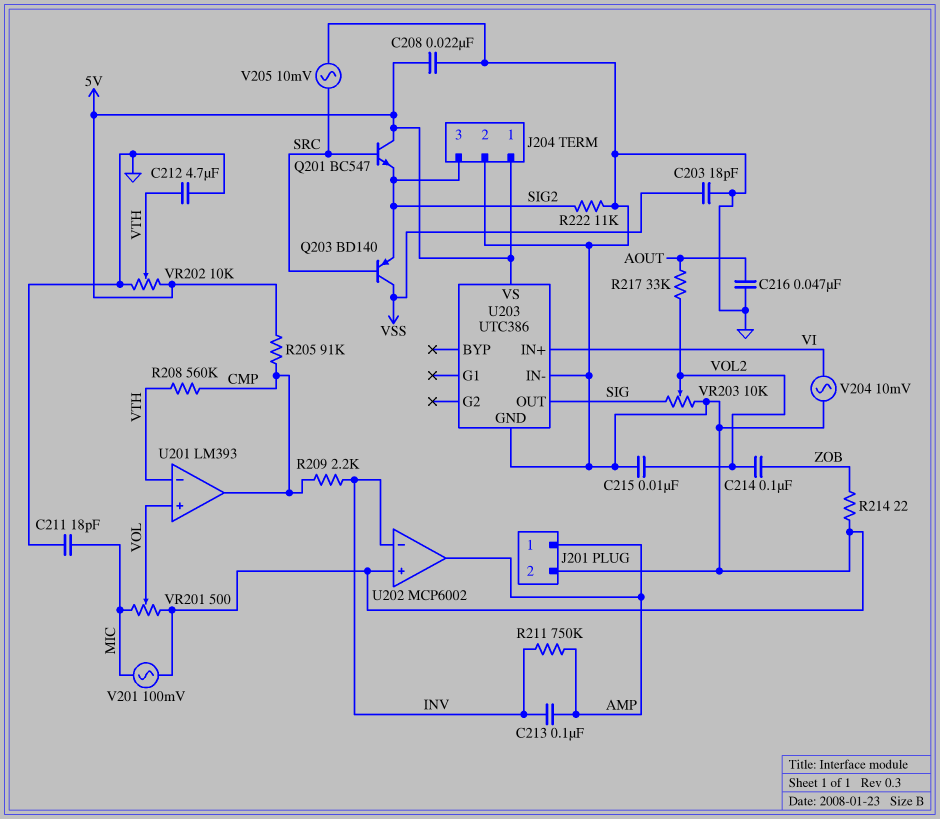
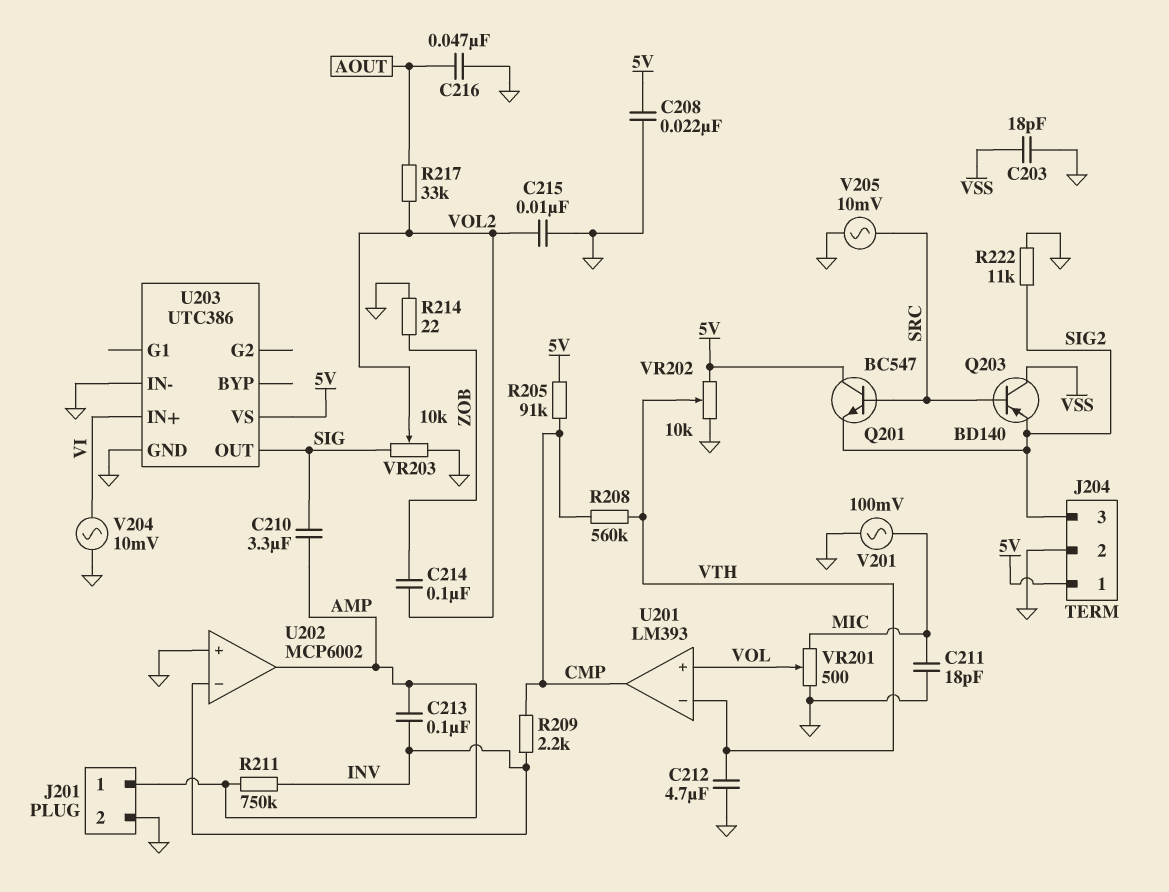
C210: none -> 3.3uF (AMP, SIG)

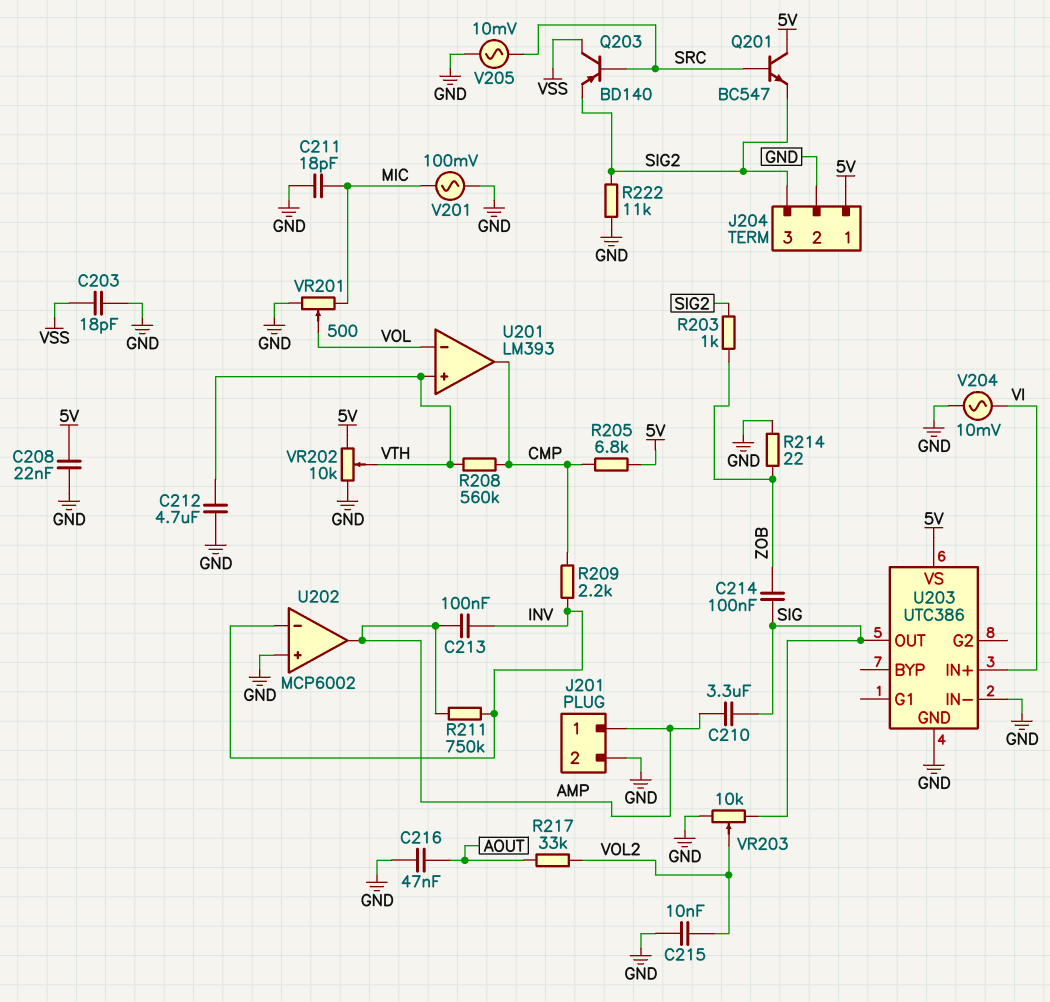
C214: 100nF (VOL2, ZOB) -> 100nF (SIG, ZOB)
R203: none -> 1k (SIG2, ZOB)
R205: 91k (5V, CMP) -> 6.8k (5V, CMP)
U201 pin in+: VOL -> VTH
U201 pin in-: VTH -> VOL

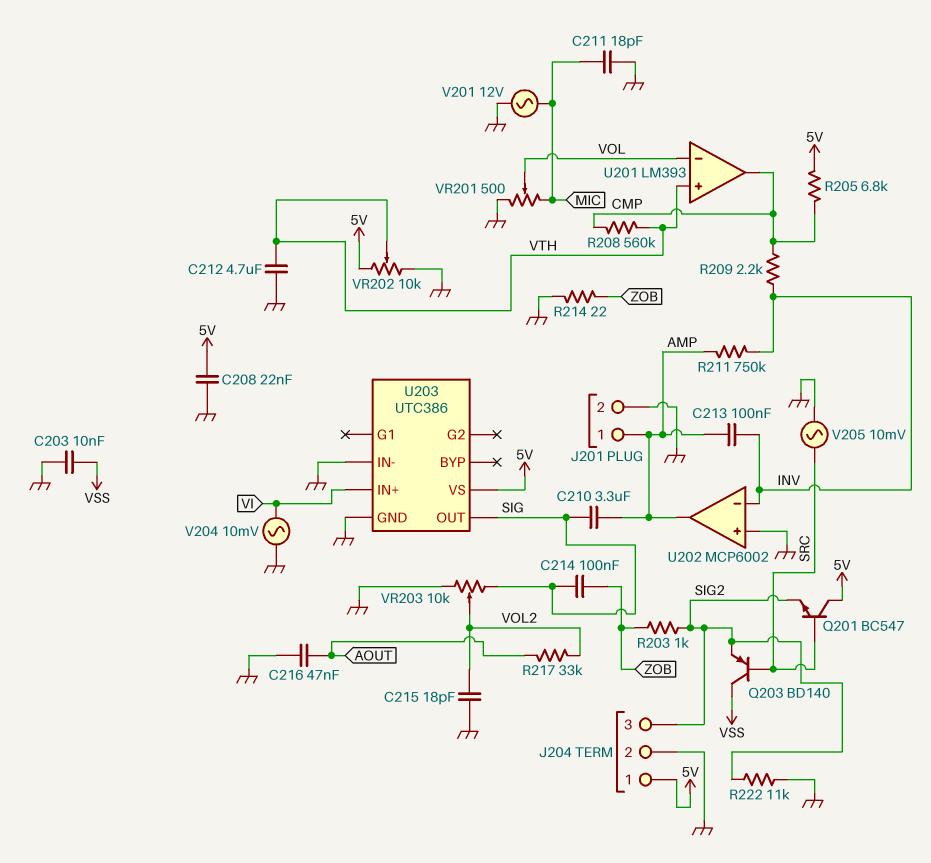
C203: 18pF (GND, VSS) -> 10nF (GND, VSS)
C215: 10nF (GND, VOL2) -> 18pF (GND, VOL2)
V201: AC 100mV (GND, MIC) -> AC 12V (GND, MIC)

